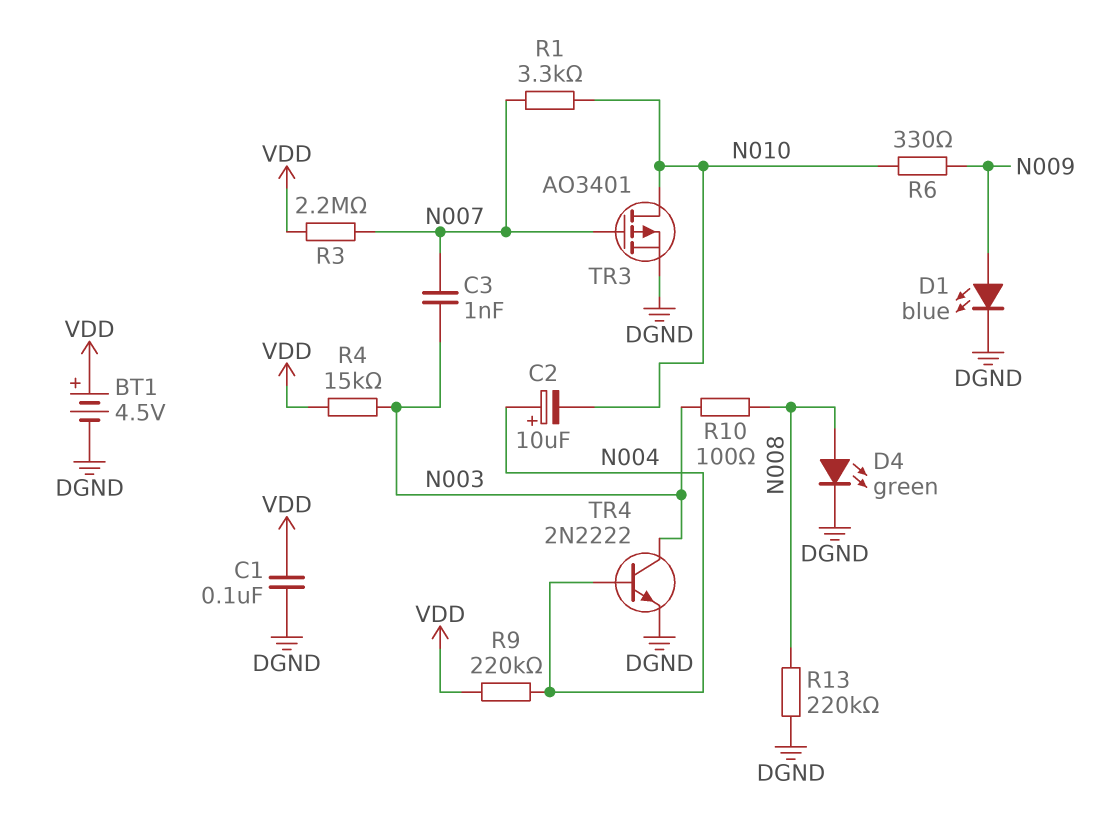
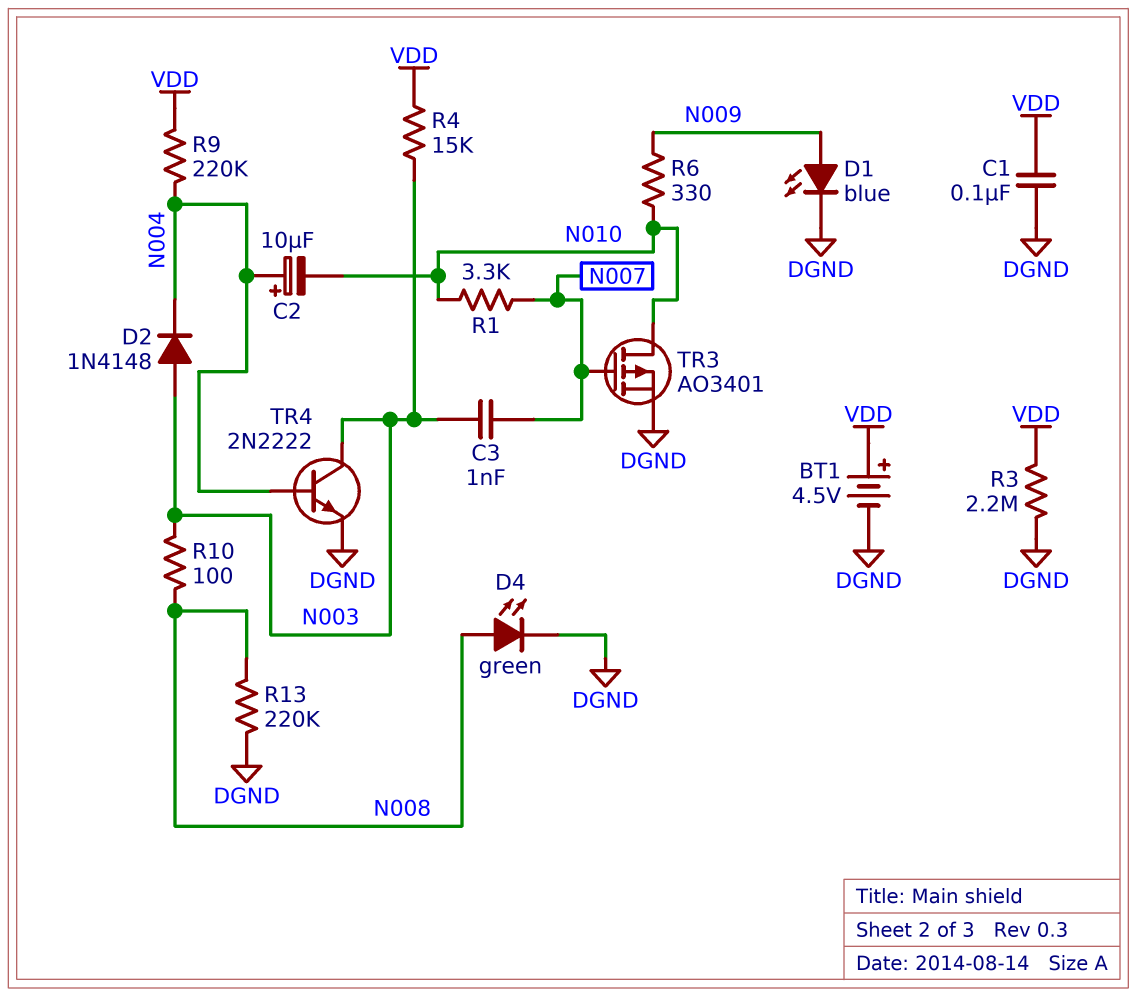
D2: none -> diode 1N4148 (A N003, K N004)
R3: 2.2M (N007, VDD) -> 2.2M (DGND, VDD)

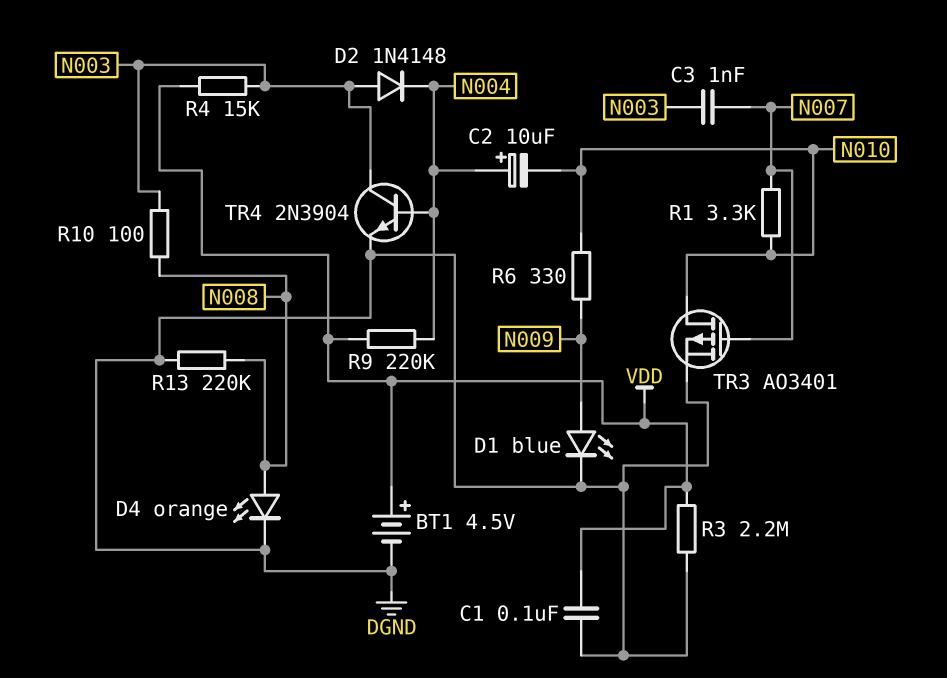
D4: LED green (A N008, K DGND) -> LED orange (A N008, K DGND)
TR4: NPN 2N2222 (B N004, C N003, E DGND) -> NPN 2N3904 (B N004, C N003, E DGND)

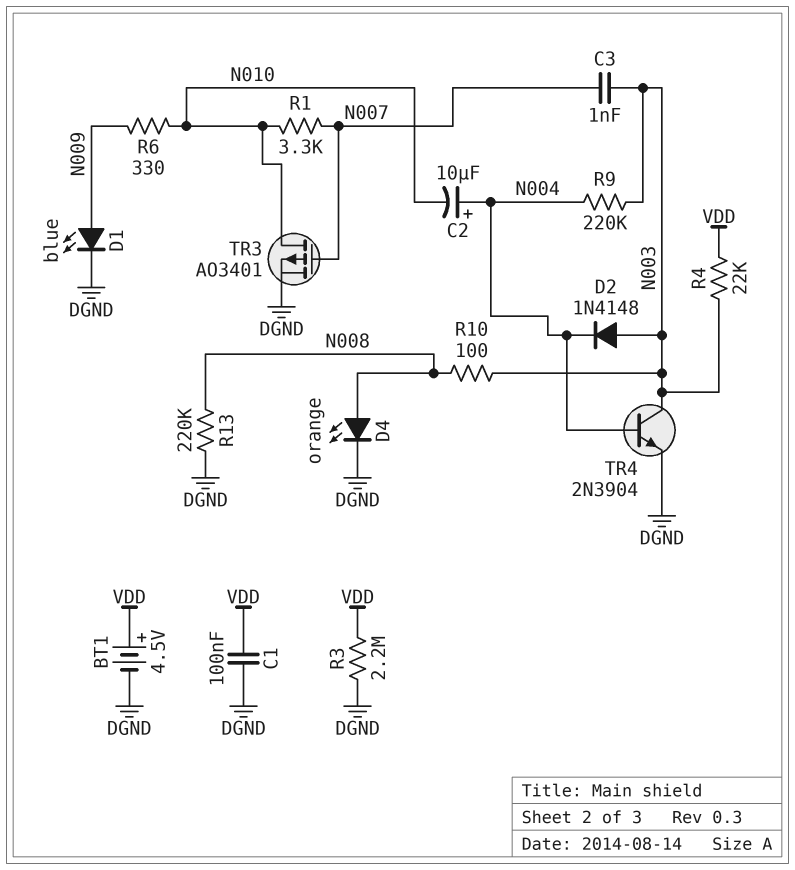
R4: 15k (N003, VDD) -> 22k (N003, VDD)
R9: 220k (N004, VDD) -> 220k (N003, N004)

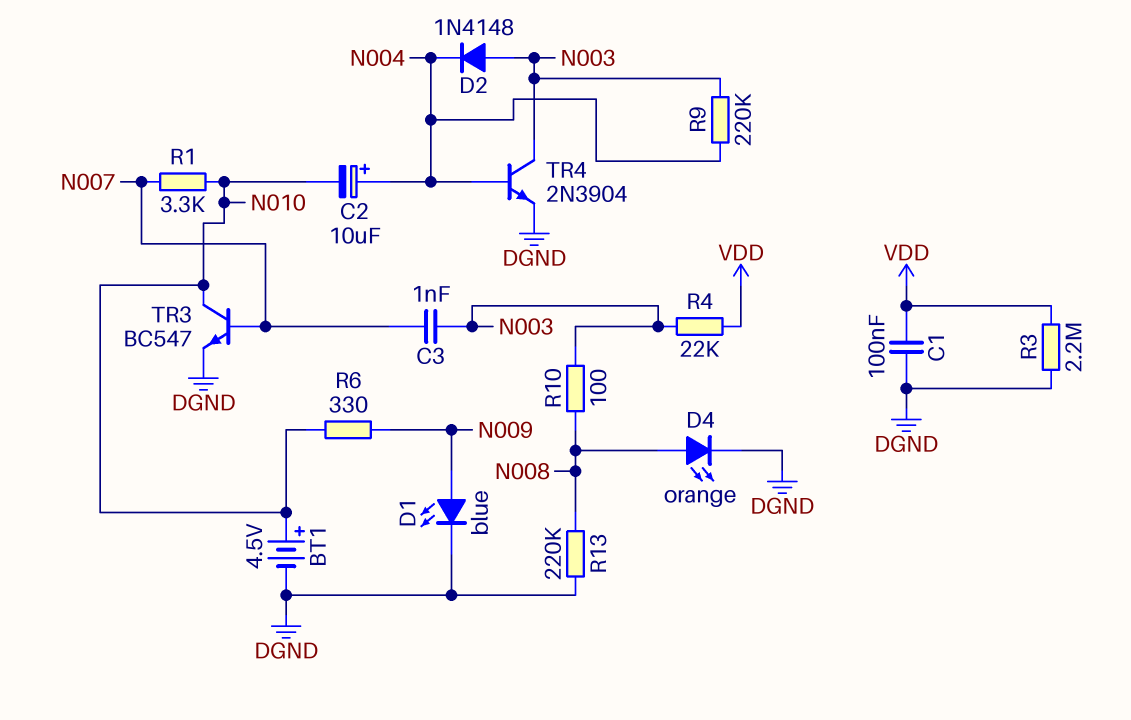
BT1: 4.5V (plus VDD, minus DGND) -> 4.5V (plus N010, minus DGND)
TR3: PMOS AO3401 (G N007, D N010, S DGND) -> NPN BC547 (B N007, C N010, E DGND)

